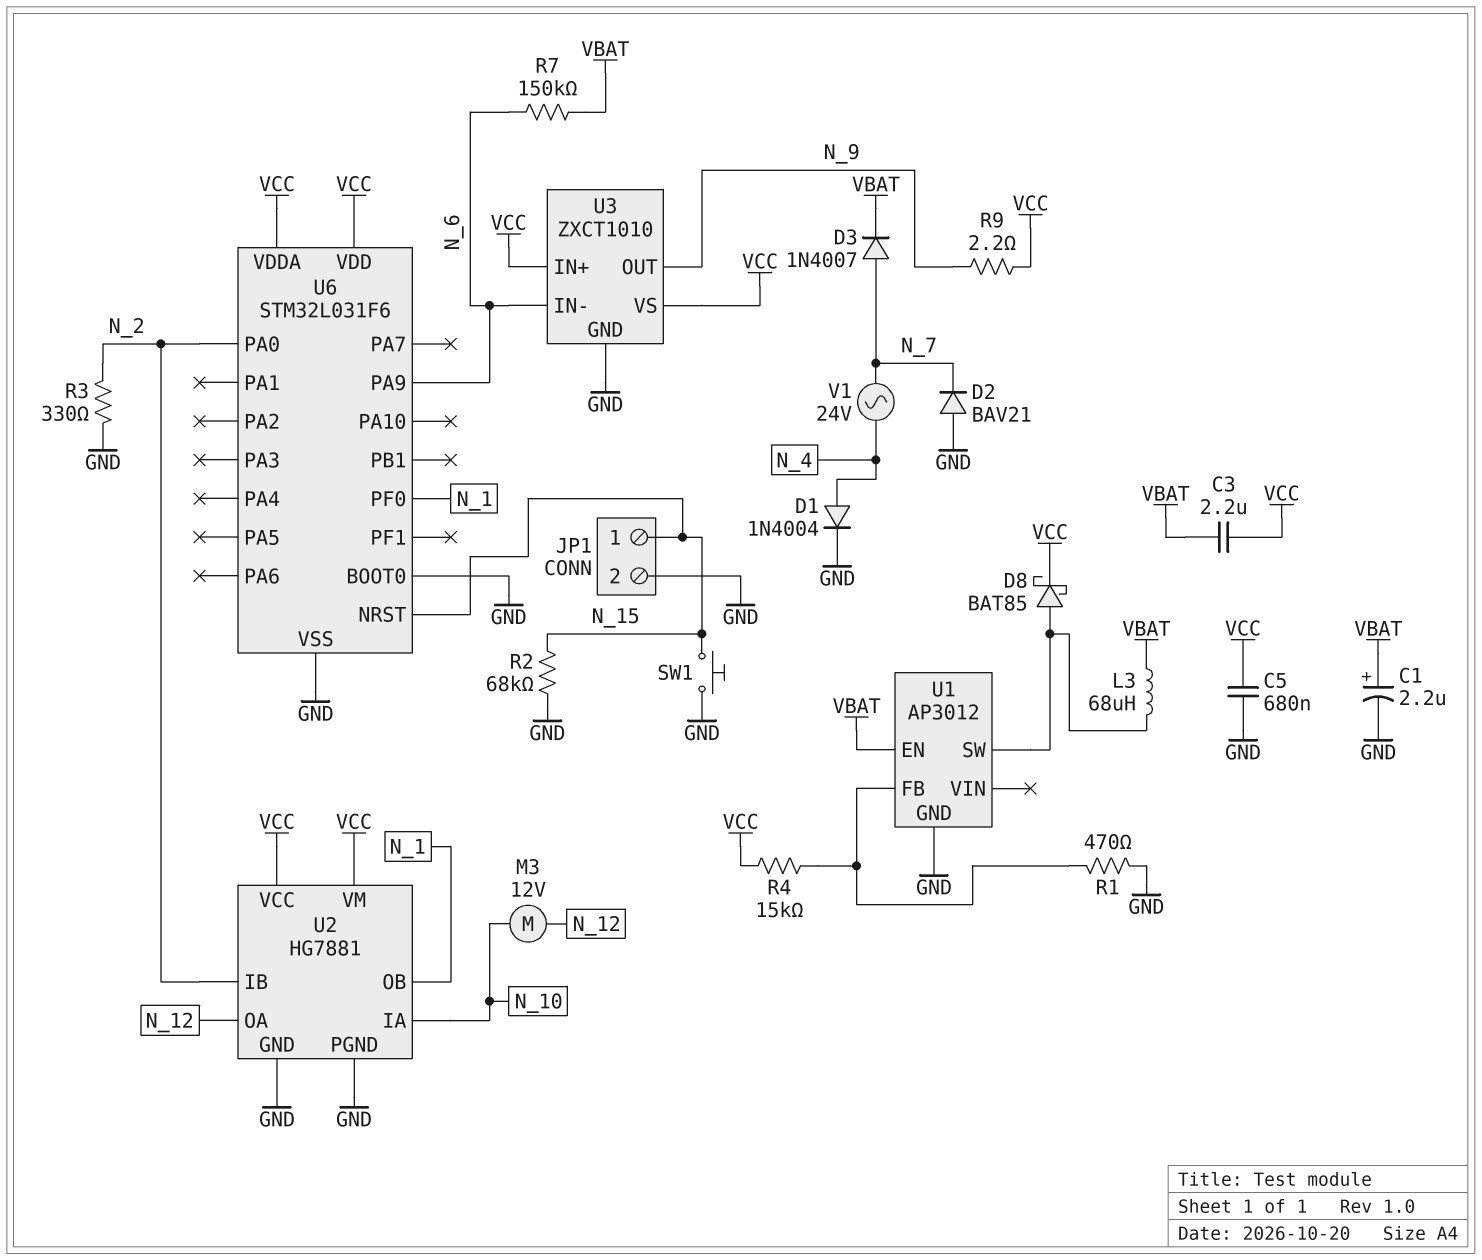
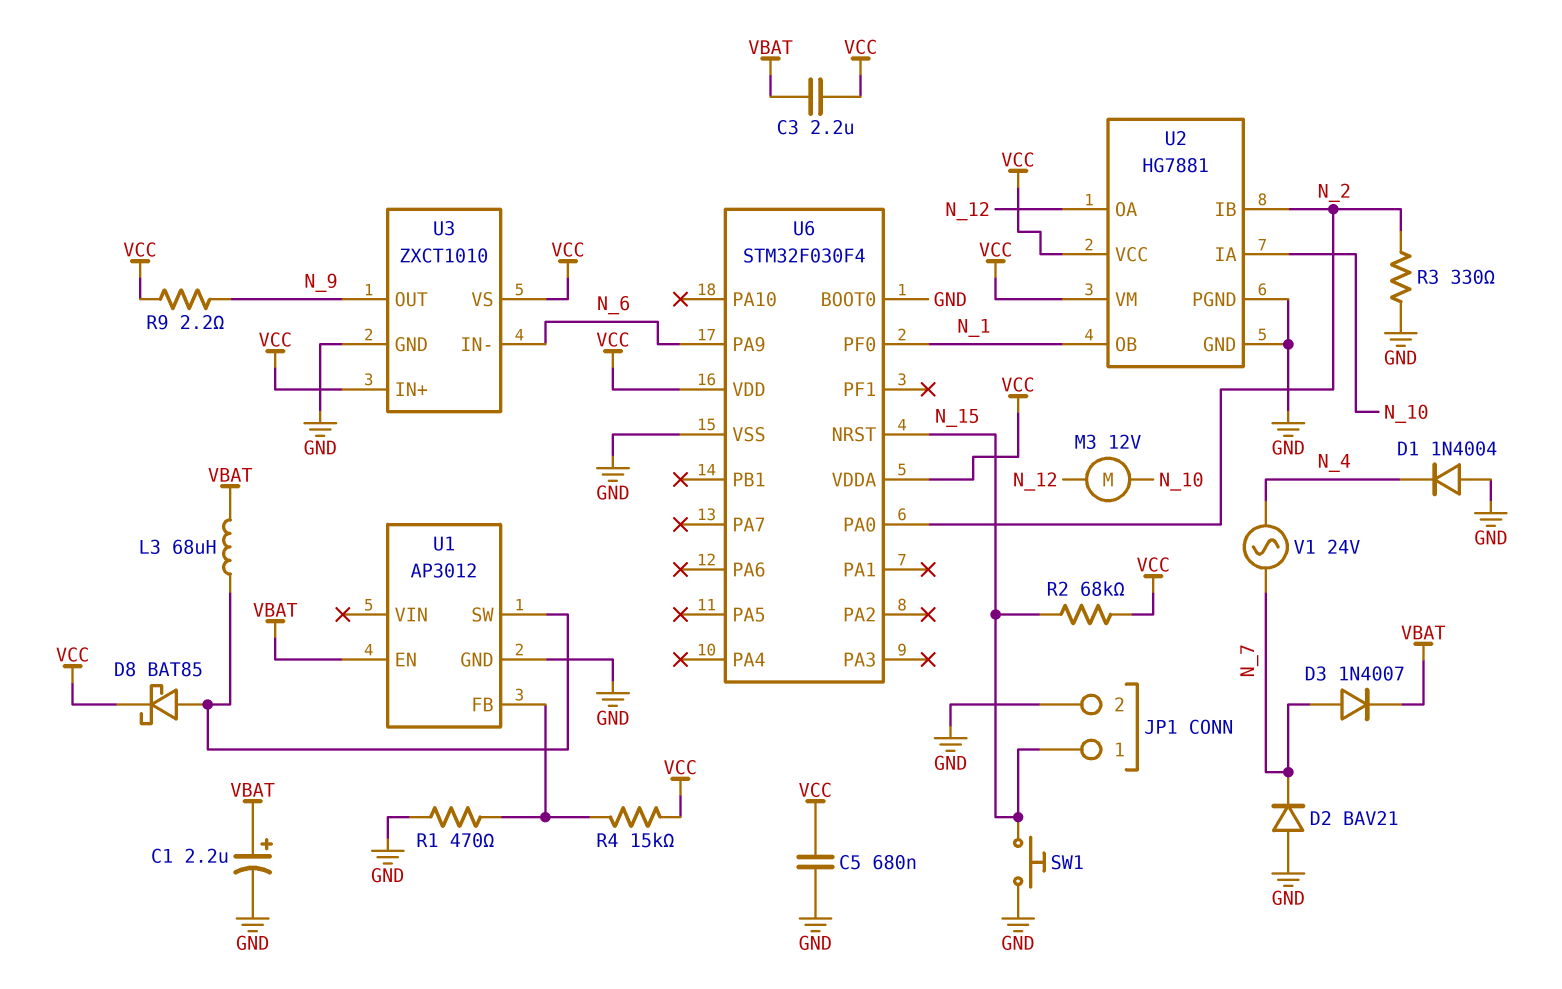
D1: diode 1N4004 (A N_4, K GND) -> diode 1N4004 (A GND, K N_4)
R2: 68k (GND, N_15) -> 68k (N_15, VCC)
R7: 150k (N_6, VBAT) -> none
U6: STM32L031F6 -> STM32F030F4

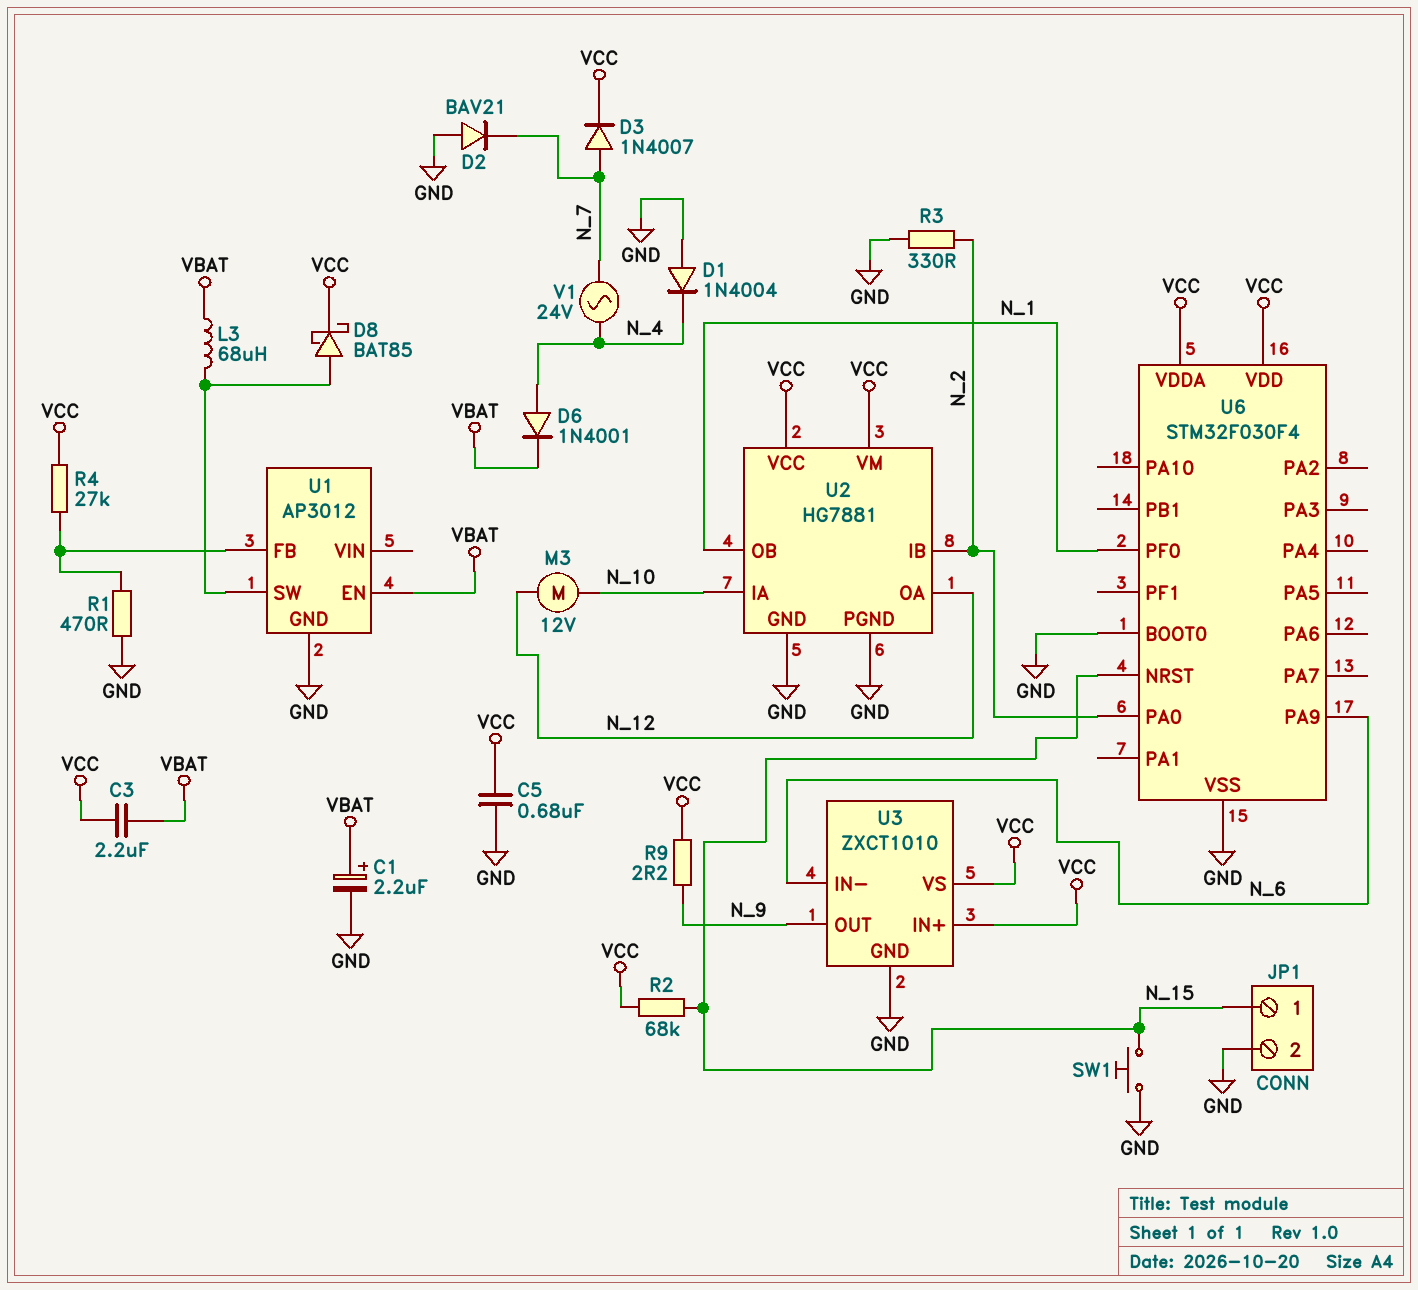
D3: diode 1N4007 (A N_7, K VBAT) -> diode 1N4007 (A N_7, K VCC)
D6: none -> diode 1N4001 (A N_4, K VBAT)
R4: 15k (U1/FB, VCC) -> 27k (U1/FB, VCC)

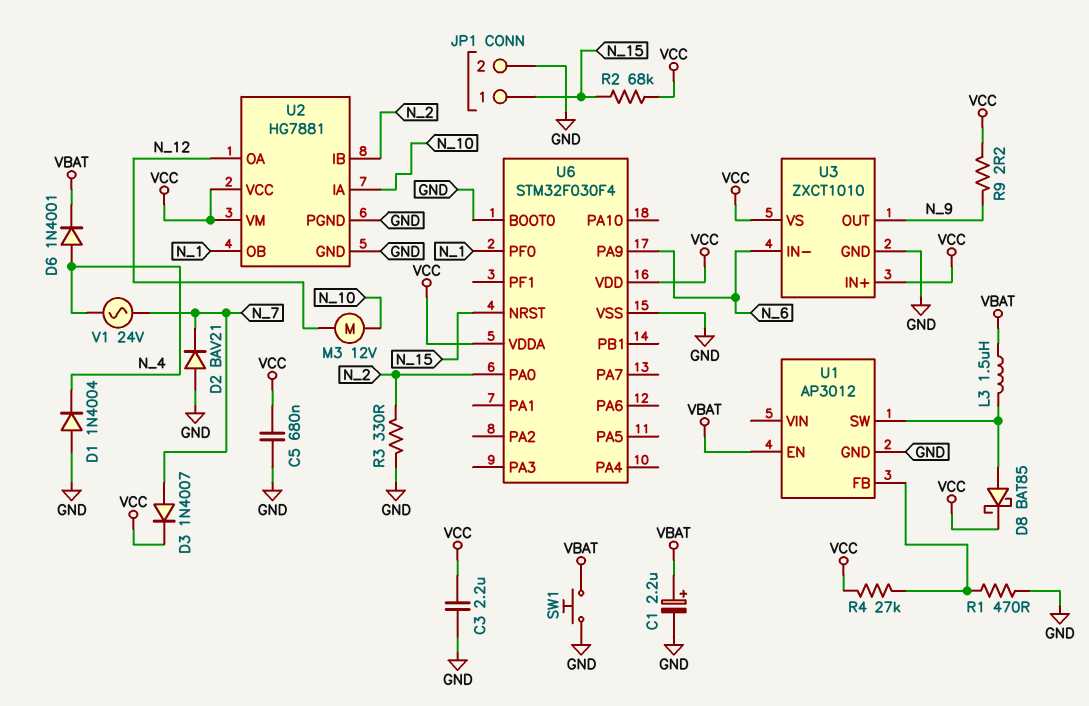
C3: 2.2uF (VBAT, VCC) -> 2.2uF (GND, VCC)
L3: 68uH (U1/SW, VBAT) -> 1.5uH (U1/SW, VBAT)
SW1: button (GND, N_15) -> button (GND, VBAT)

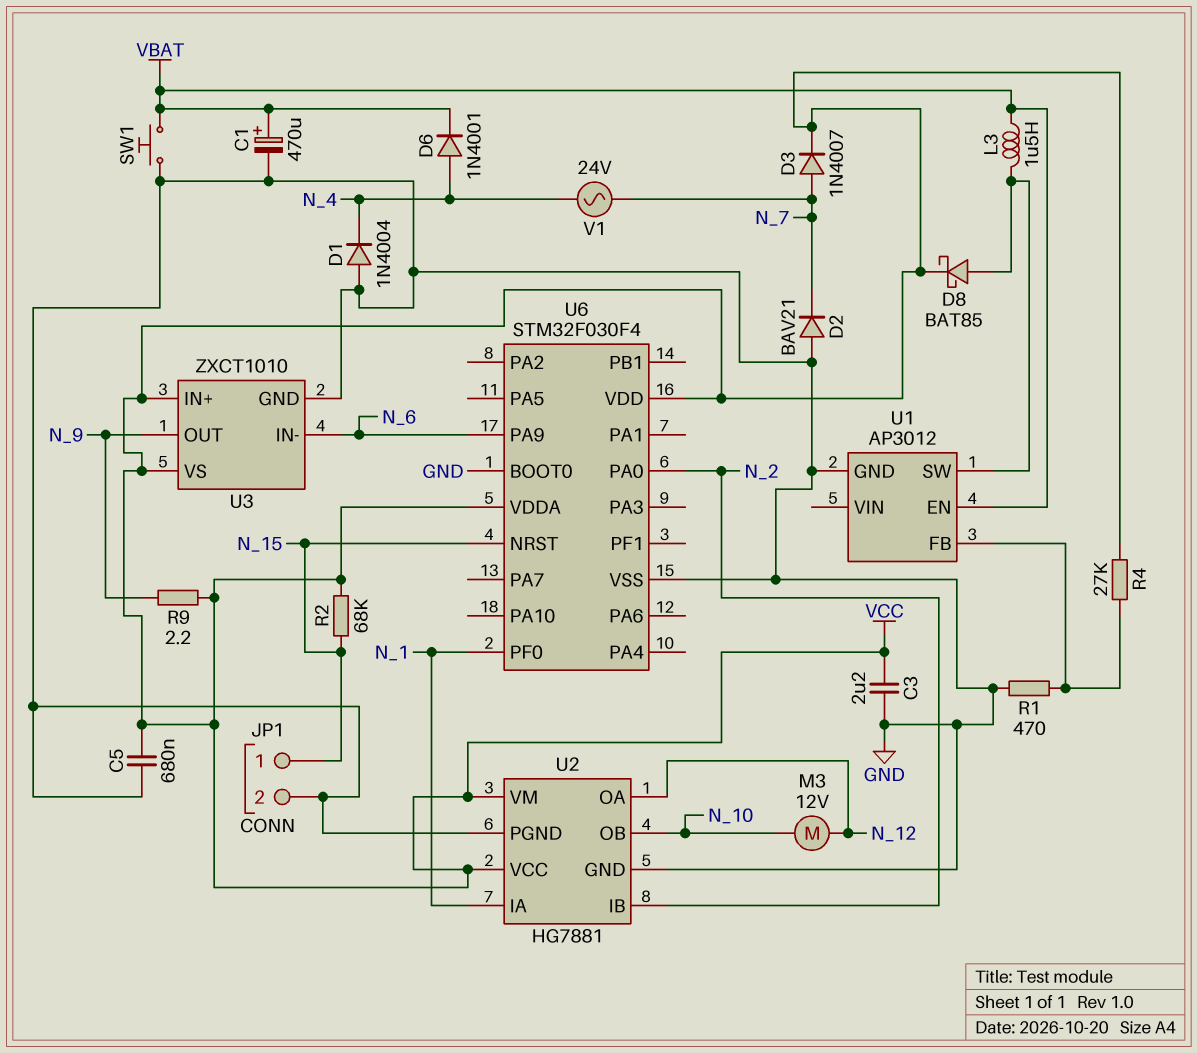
C1: 2.2uF (plus VBAT, minus GND) -> 470uF (plus VBAT, minus GND)
R3: 330 (GND, N_2) -> none
U2 pin IA: N_10 -> N_1
U2 pin OB: N_1 -> N_10

